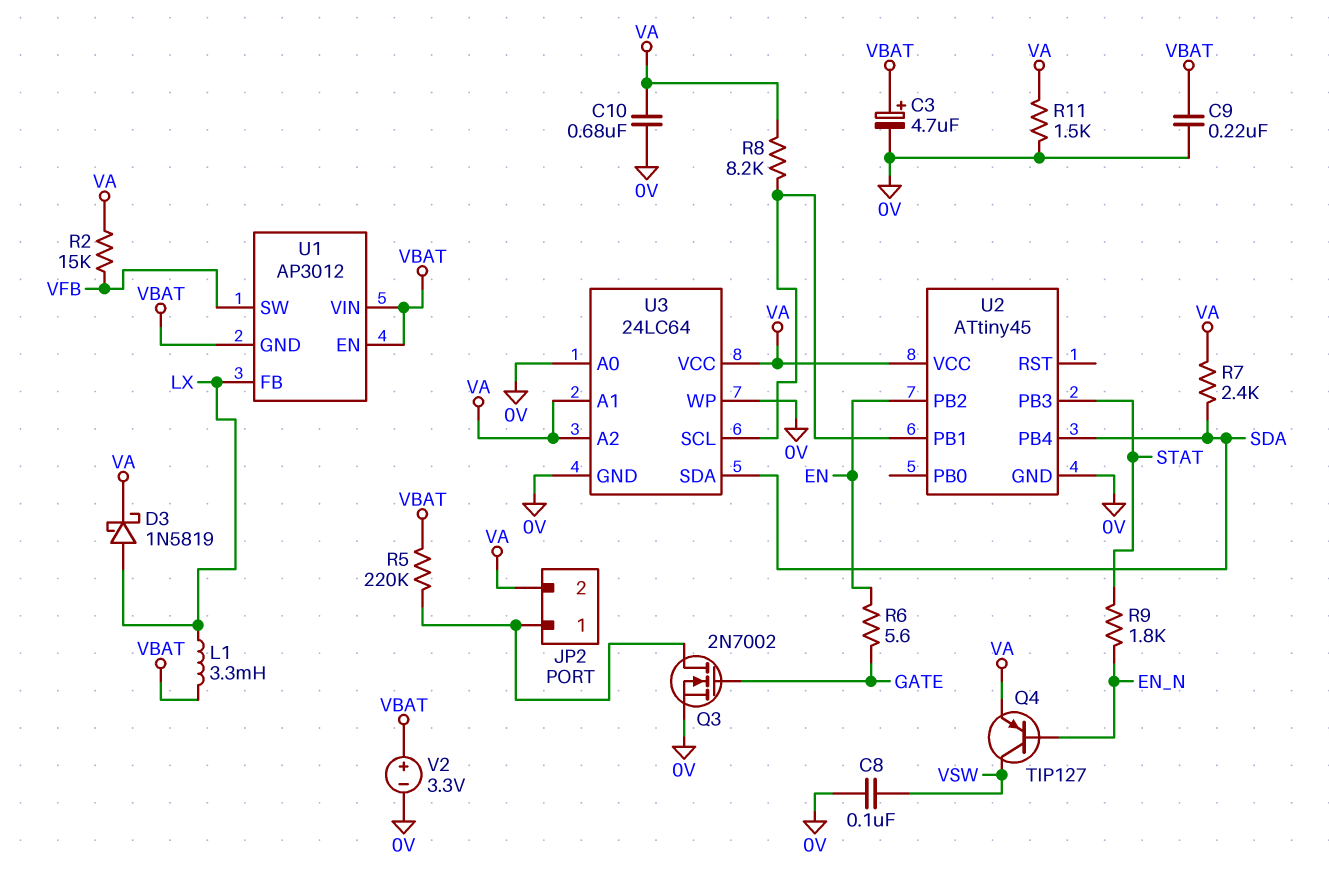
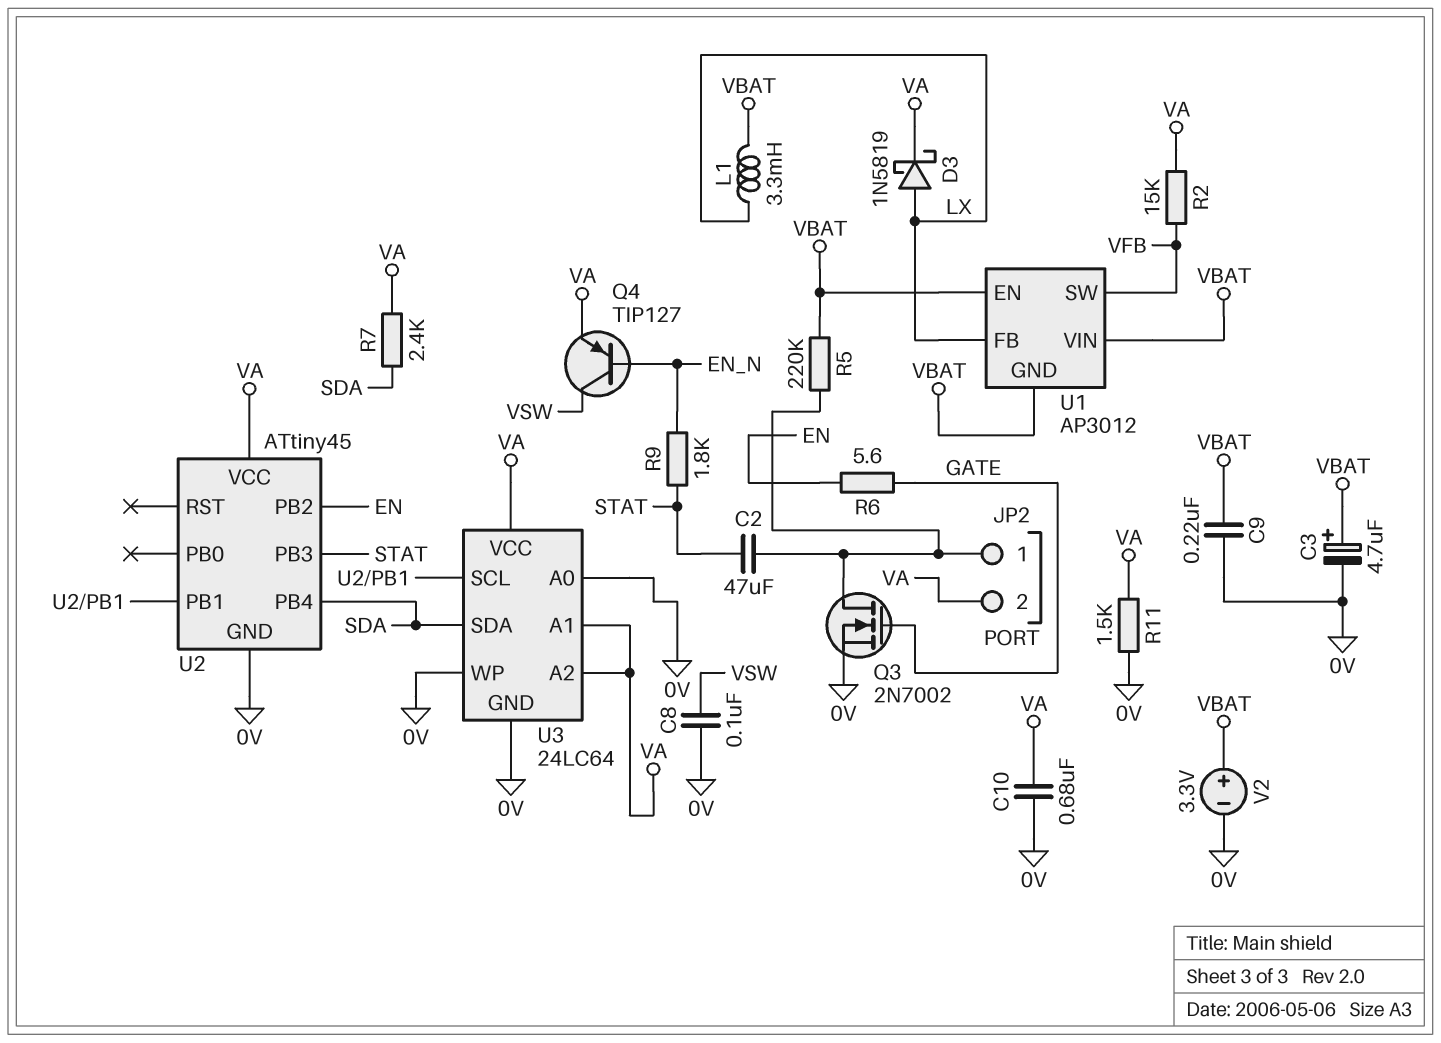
C2: none -> 47uF (JP2/1, STAT)
R8: 8.2k (U2/PB1, VA) -> none

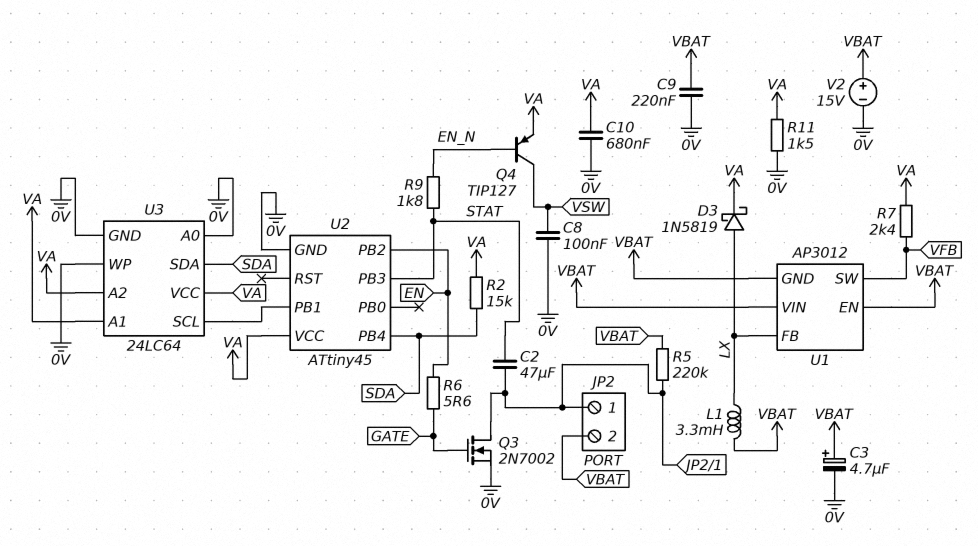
JP2 pin 2: VA -> VBAT
R2: 15k (VA, VFB) -> 15k (SDA, VA)
R7: 2.4k (SDA, VA) -> 2.4k (VA, VFB)
V2: 3.3V (plus VBAT, minus 0V) -> 15V (plus VBAT, minus 0V)

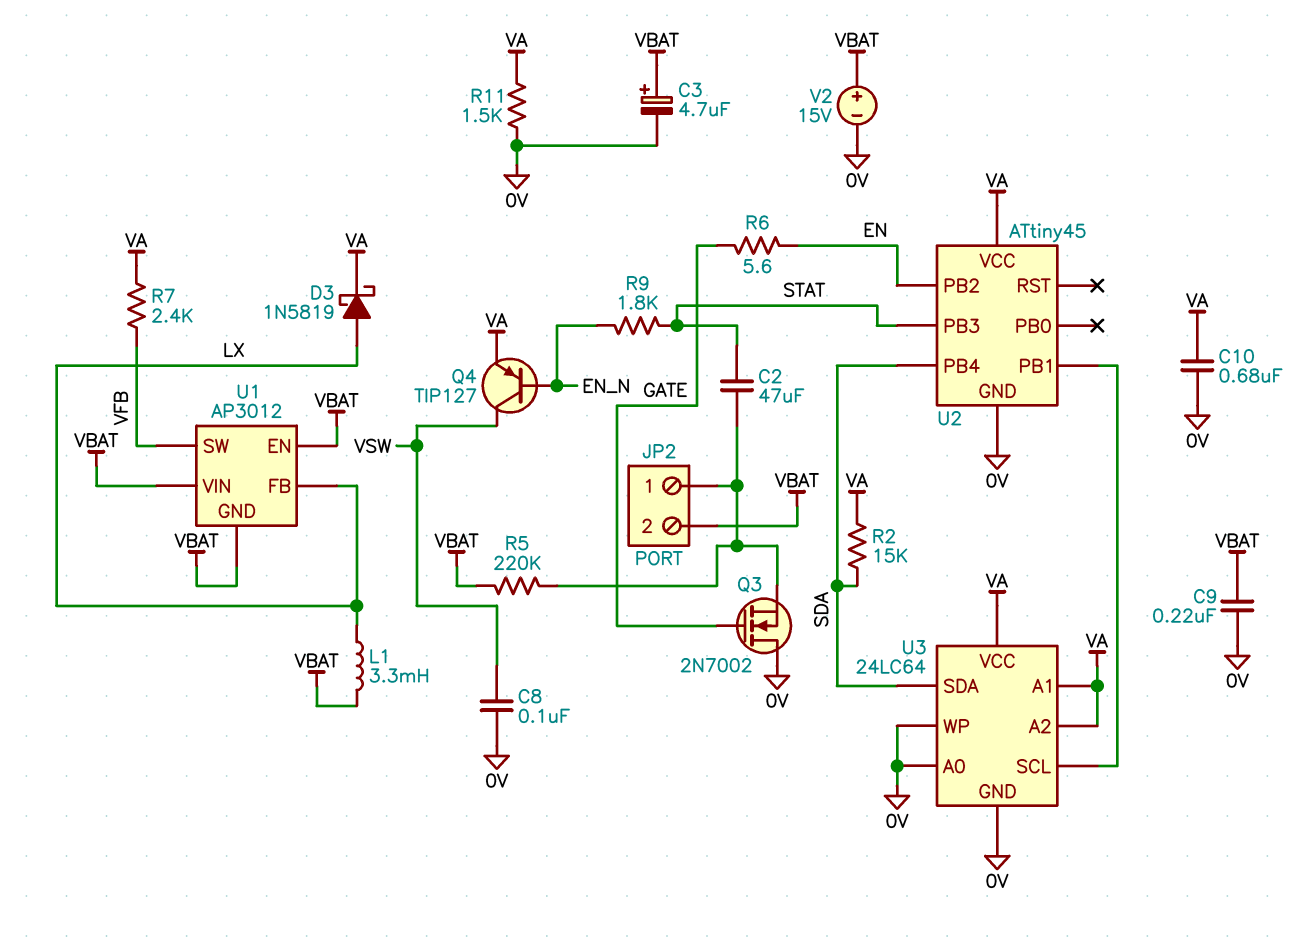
Q3: NMOS 2N7002 (G GATE, D JP2/1, S 0V) -> NMOS 2N7002 (G GATE, D 0V, S JP2/1)

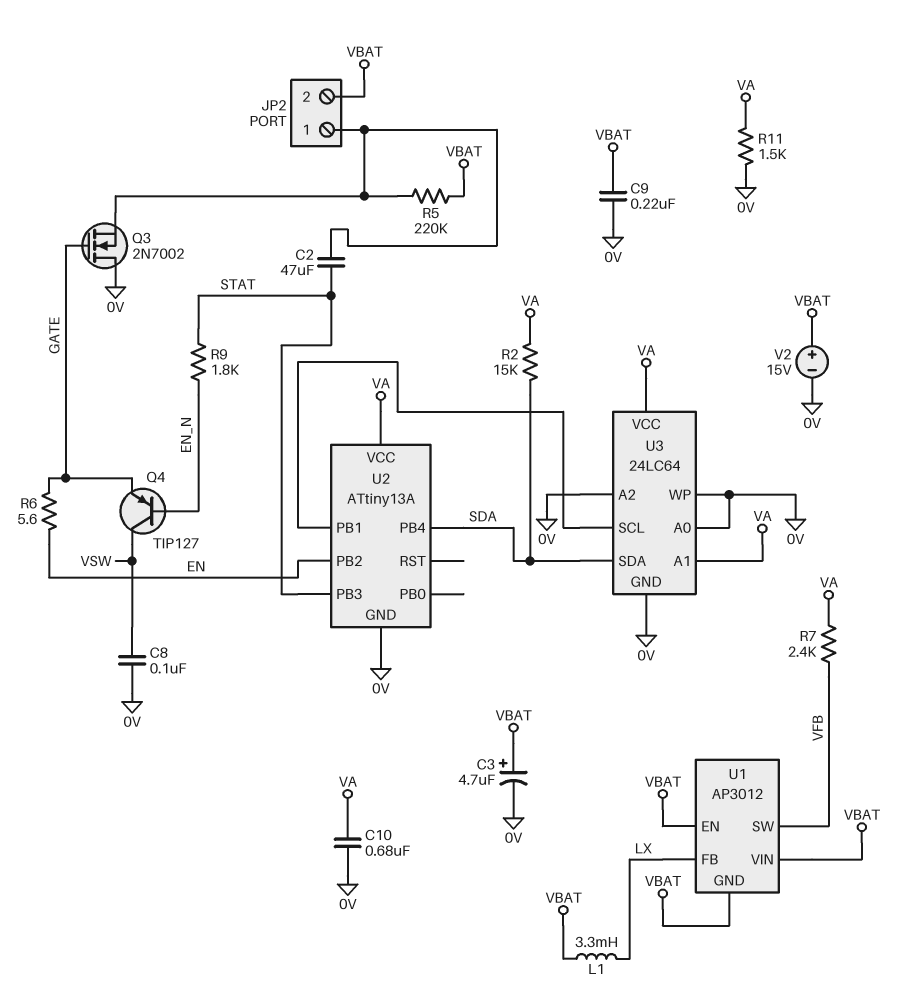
D3: schottky 1N5819 (A LX, K VA) -> none
Q4: PNP TIP127 (B EN_N, C VSW, E VA) -> PNP TIP127 (B EN_N, C VSW, E GATE)
U2: ATtiny45 -> ATtiny13A
U3 pin A2: VA -> 0V

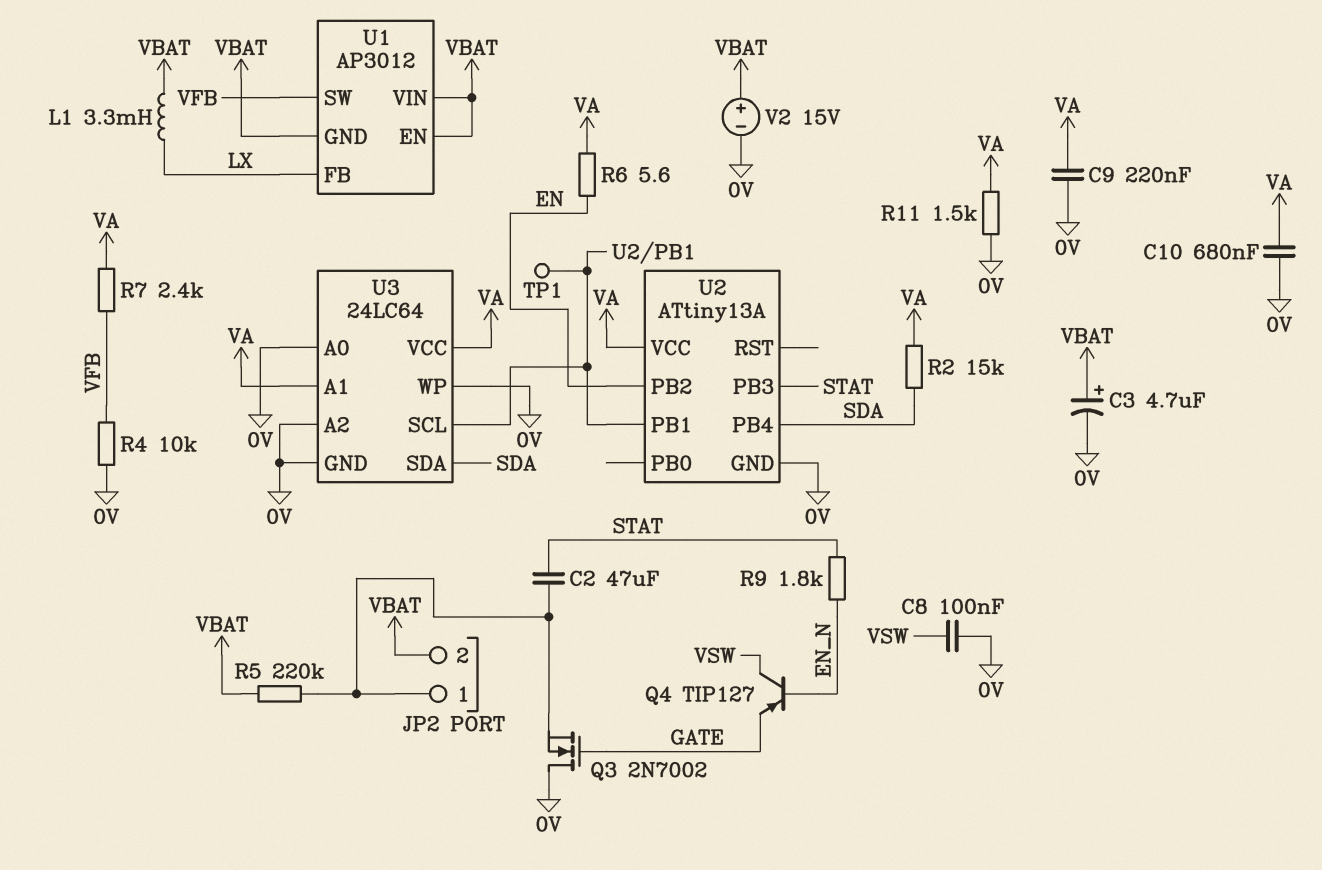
C9: 220nF (0V, VBAT) -> 220nF (0V, VA)
R4: none -> 10k (0V, VFB)
R6: 5.6 (EN, GATE) -> 5.6 (EN, VA)
TP1: none -> test point (U2/PB1)

